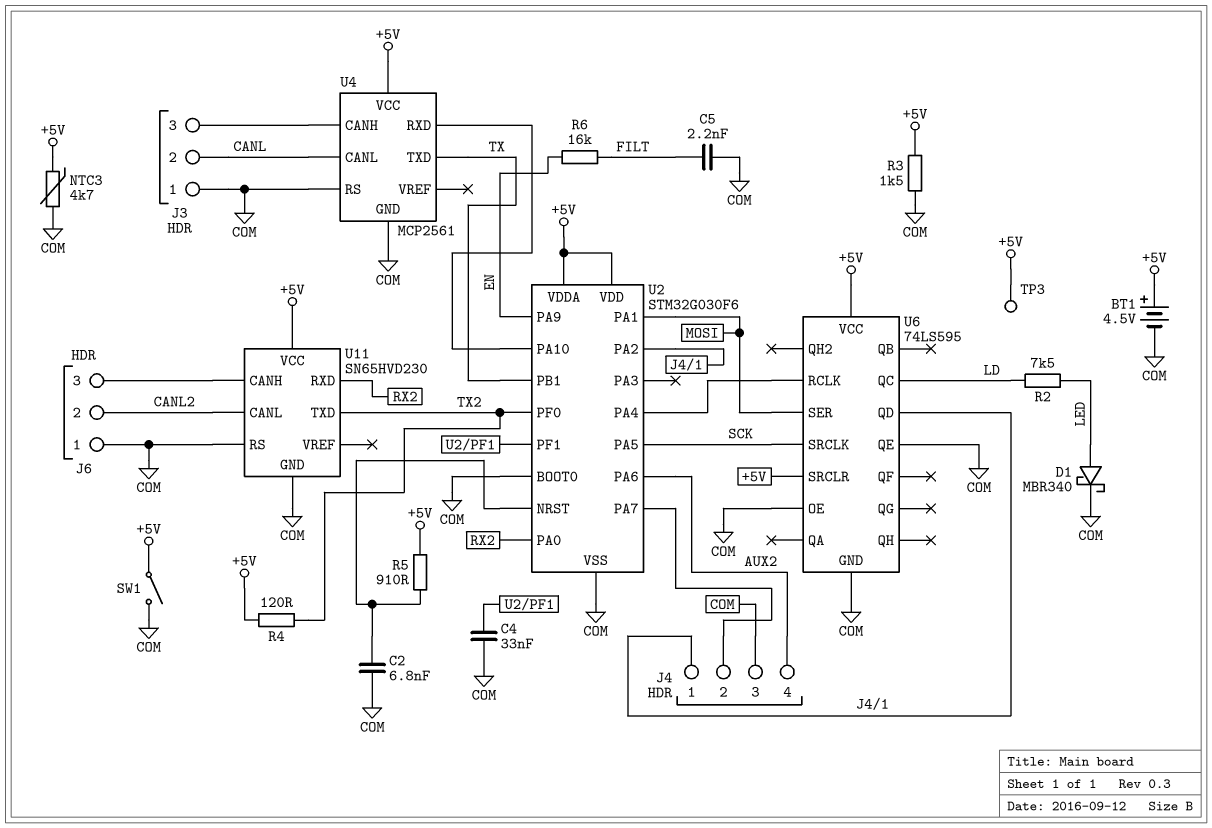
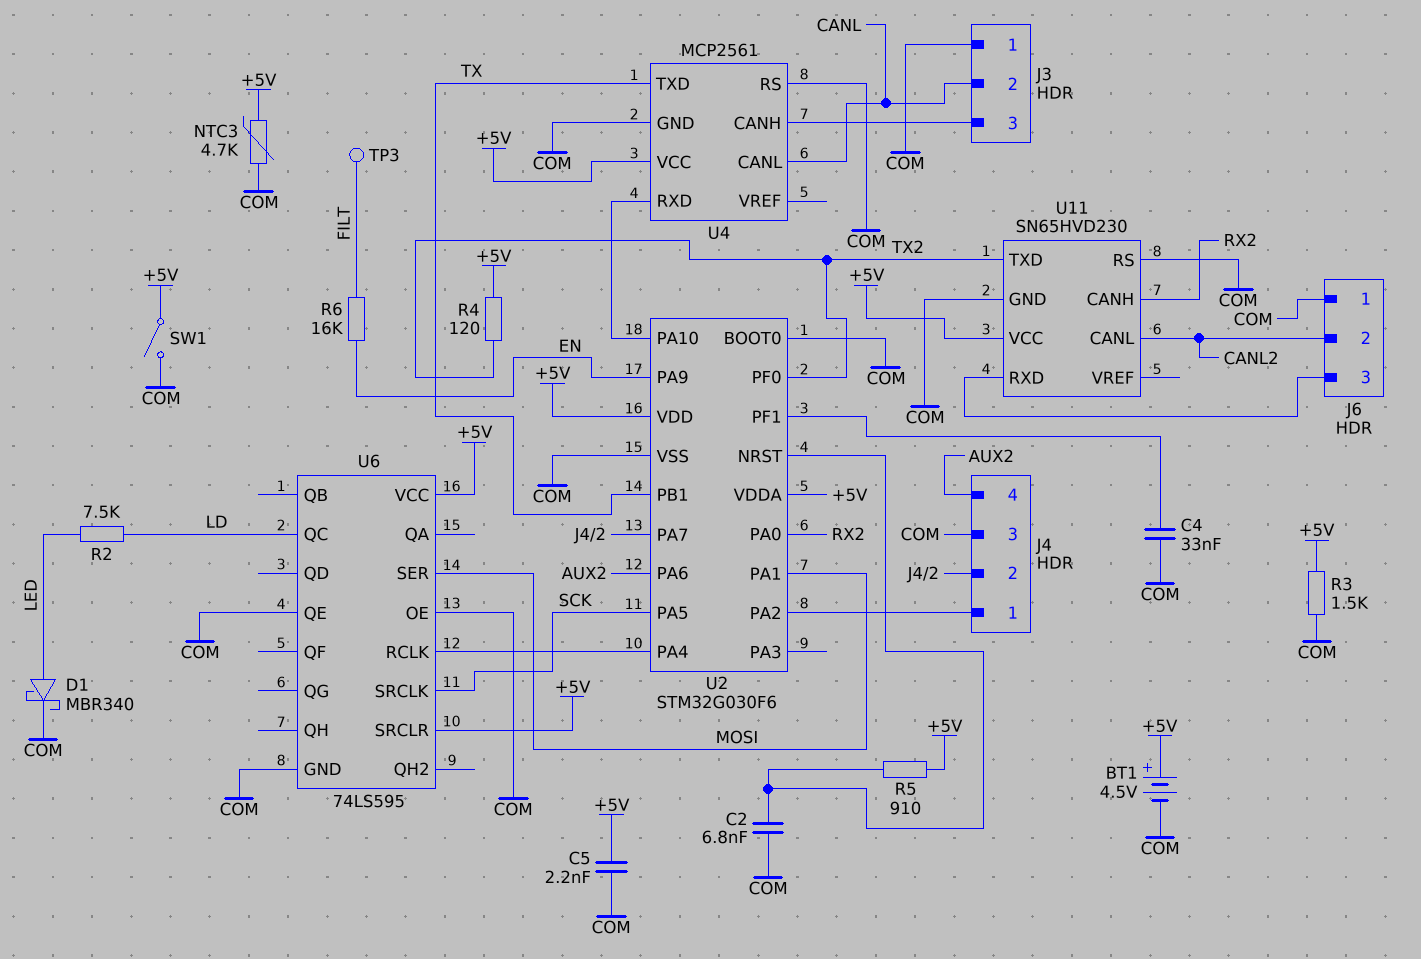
C5: 2.2nF (COM, FILT) -> 2.2nF (+5V, COM)
TP3: test point (+5V) -> test point (FILT)
U6 pin QD: J4/1 -> none
U11 pin CANH: J6/3 -> RX2
U11 pin RXD: RX2 -> J6/3

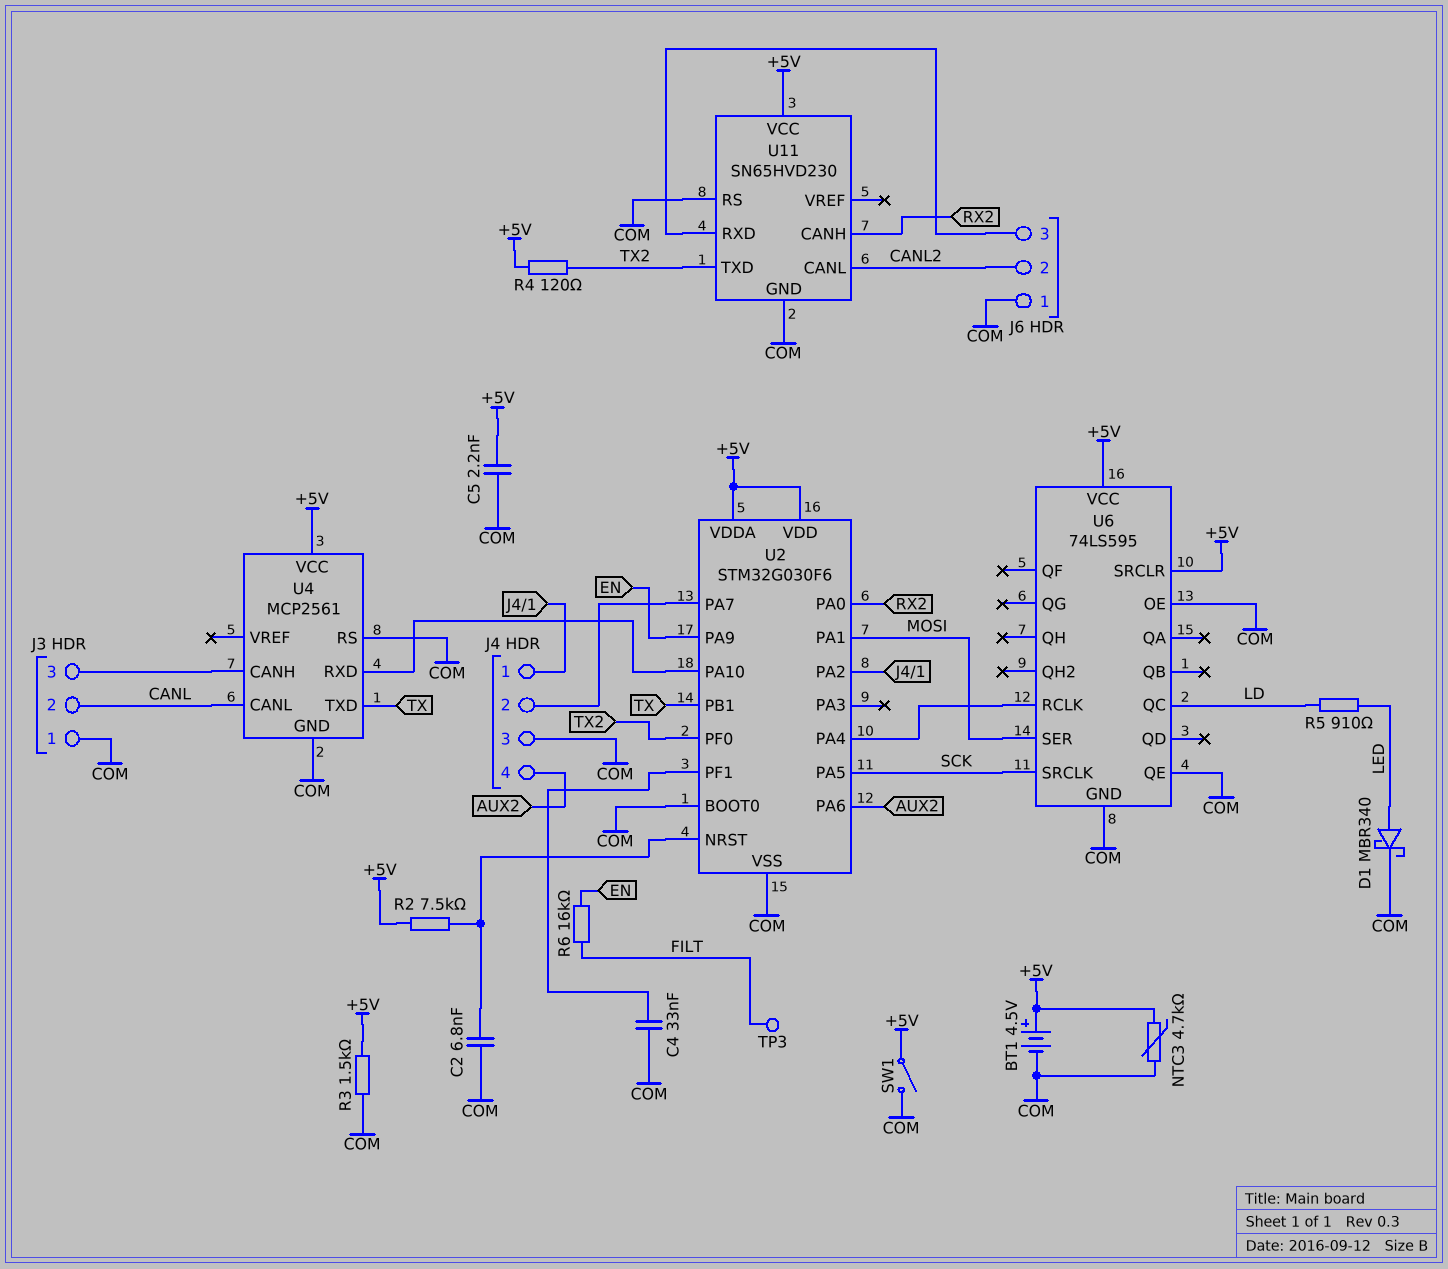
R2: 7.5k (LD, LED) -> 7.5k (+5V, U2/NRST)
R5: 910 (+5V, U2/NRST) -> 910 (LD, LED)

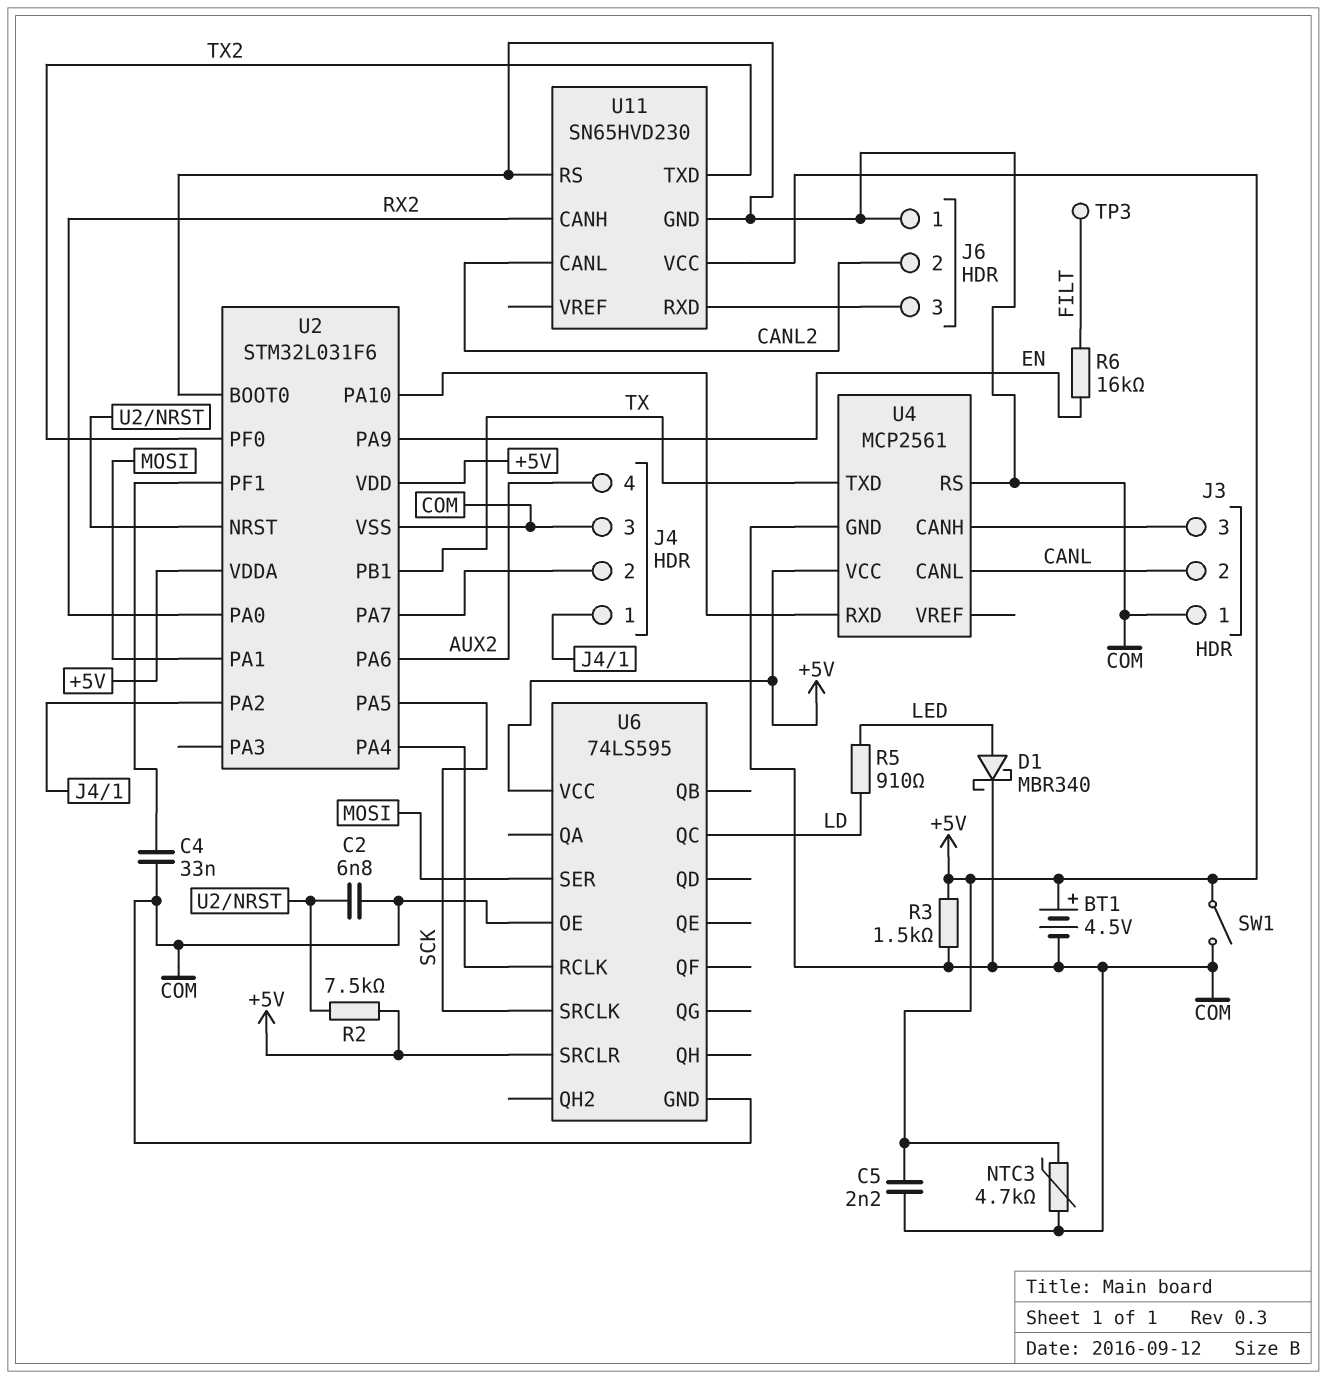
R4: 120 (+5V, TX2) -> none
U2: STM32G030F6 -> STM32L031F6
U6 pin QE: COM -> none

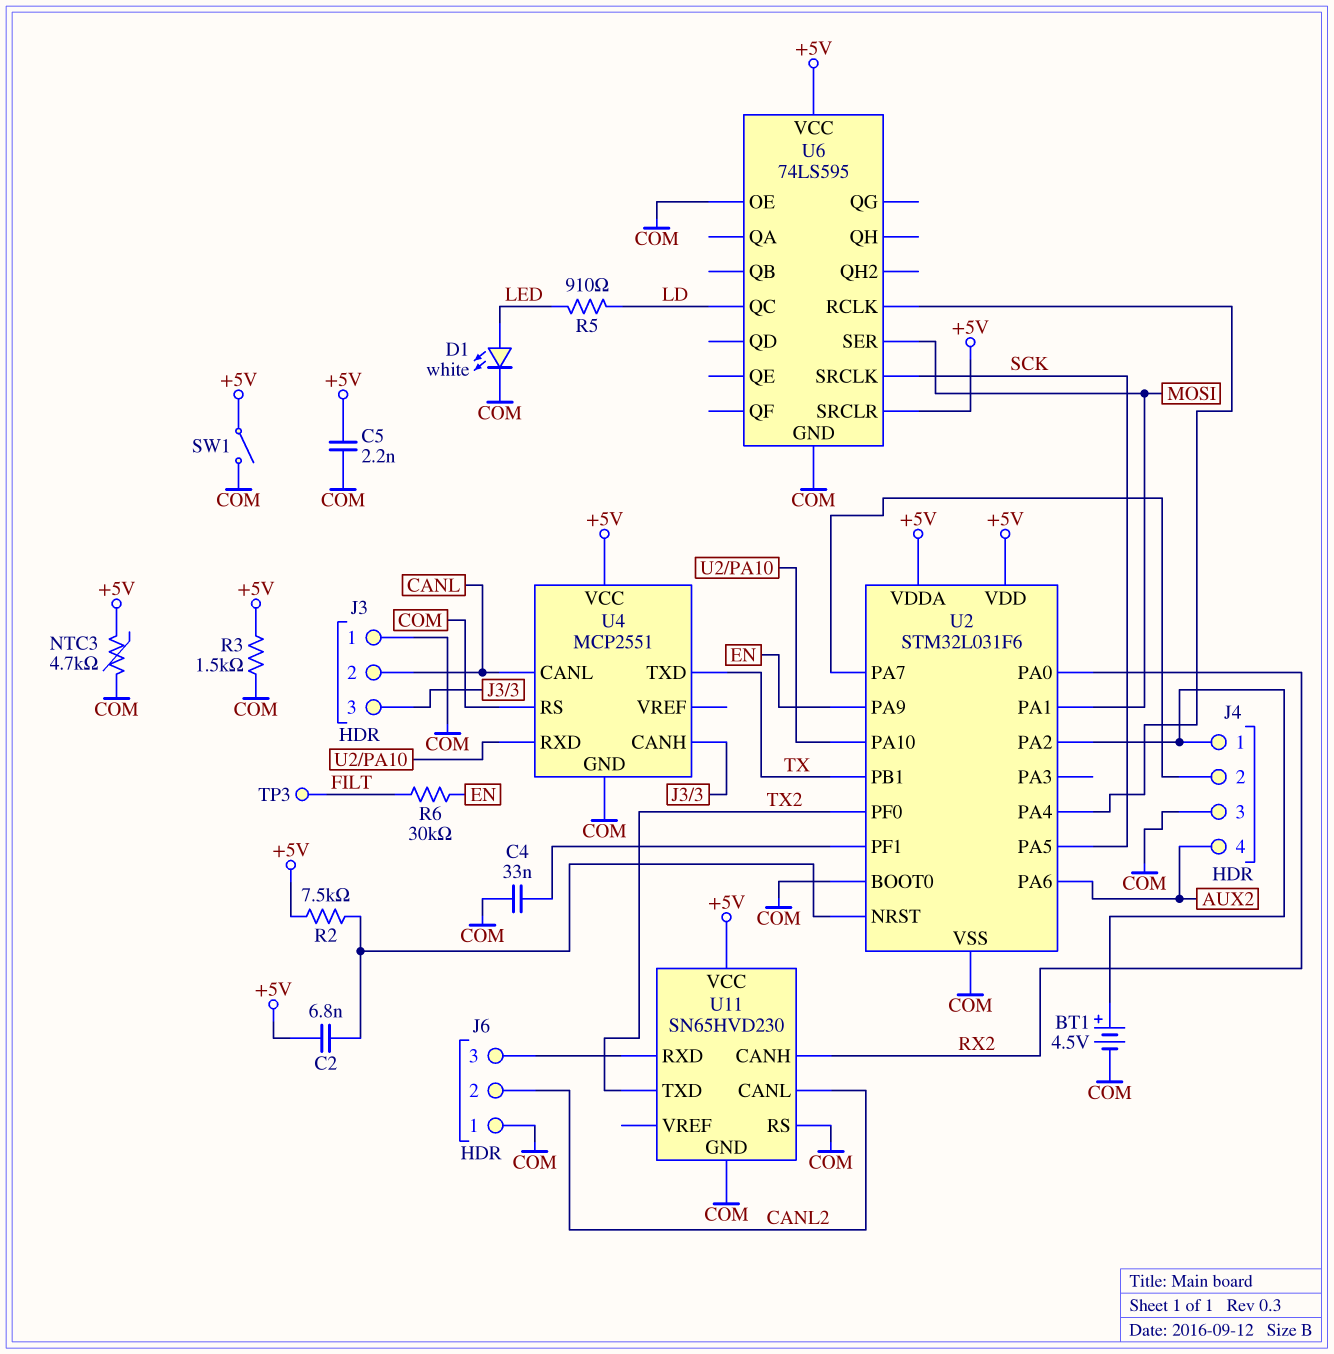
BT1: 4.5V (plus +5V, minus COM) -> 4.5V (plus J4/1, minus COM)
C2: 6.8nF (COM, U2/NRST) -> 6.8nF (+5V, U2/NRST)
D1: schottky MBR340 (A LED, K COM) -> LED white (A LED, K COM)
R6: 16k (EN, FILT) -> 30k (EN, FILT)
U4: MCP2561 -> MCP2551

